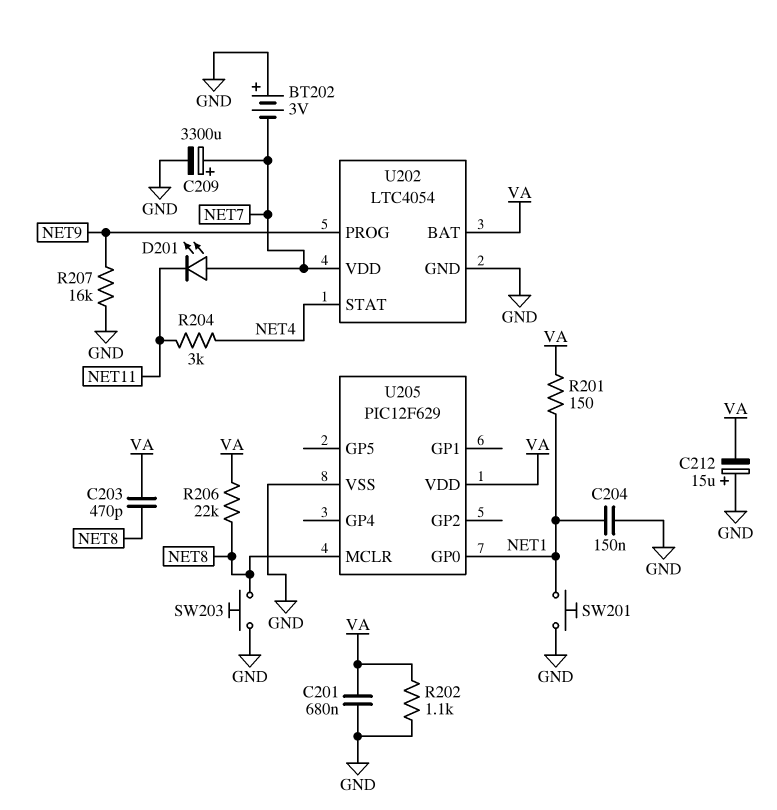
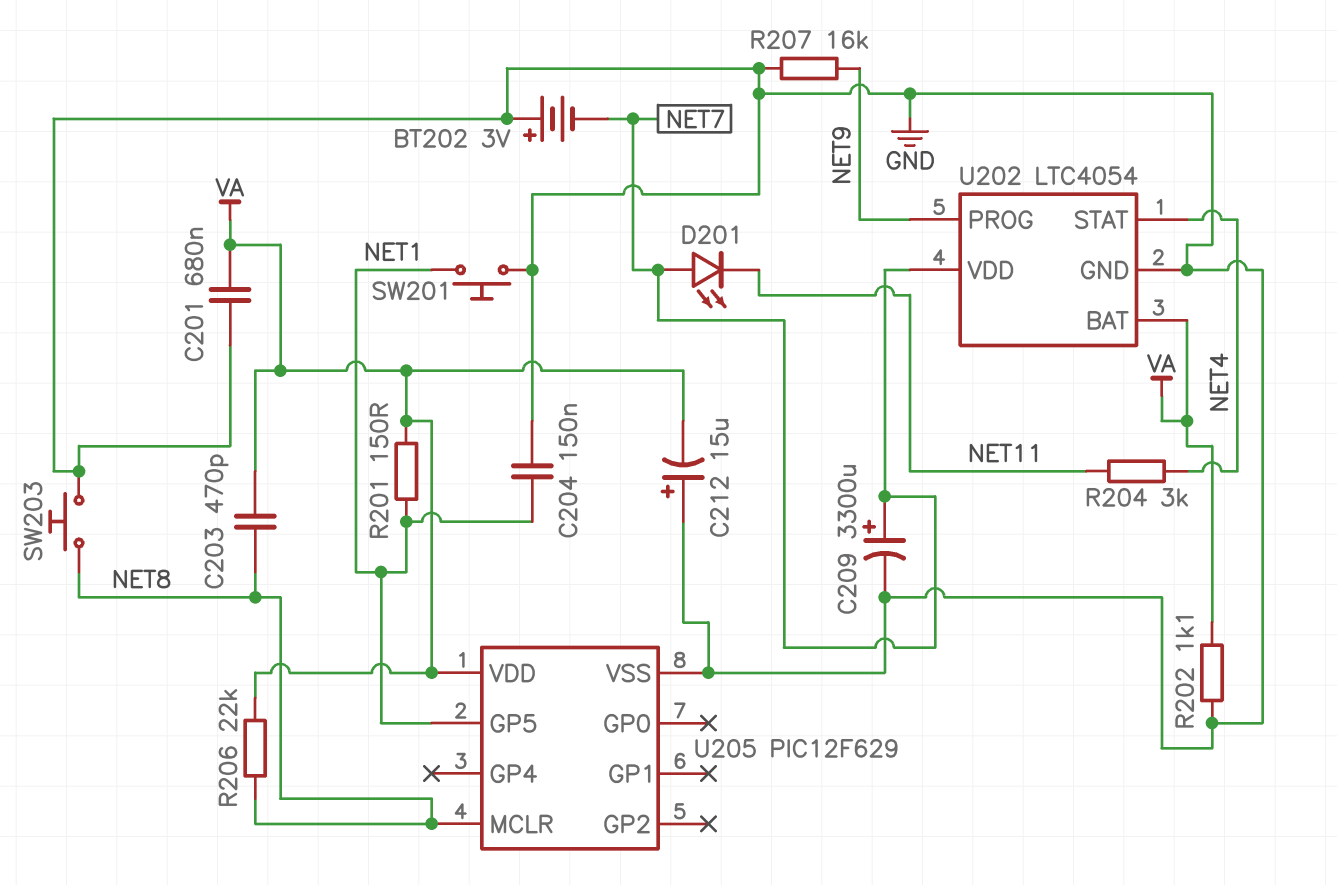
U205 pin GP0: NET1 -> none
U205 pin GP5: none -> NET1

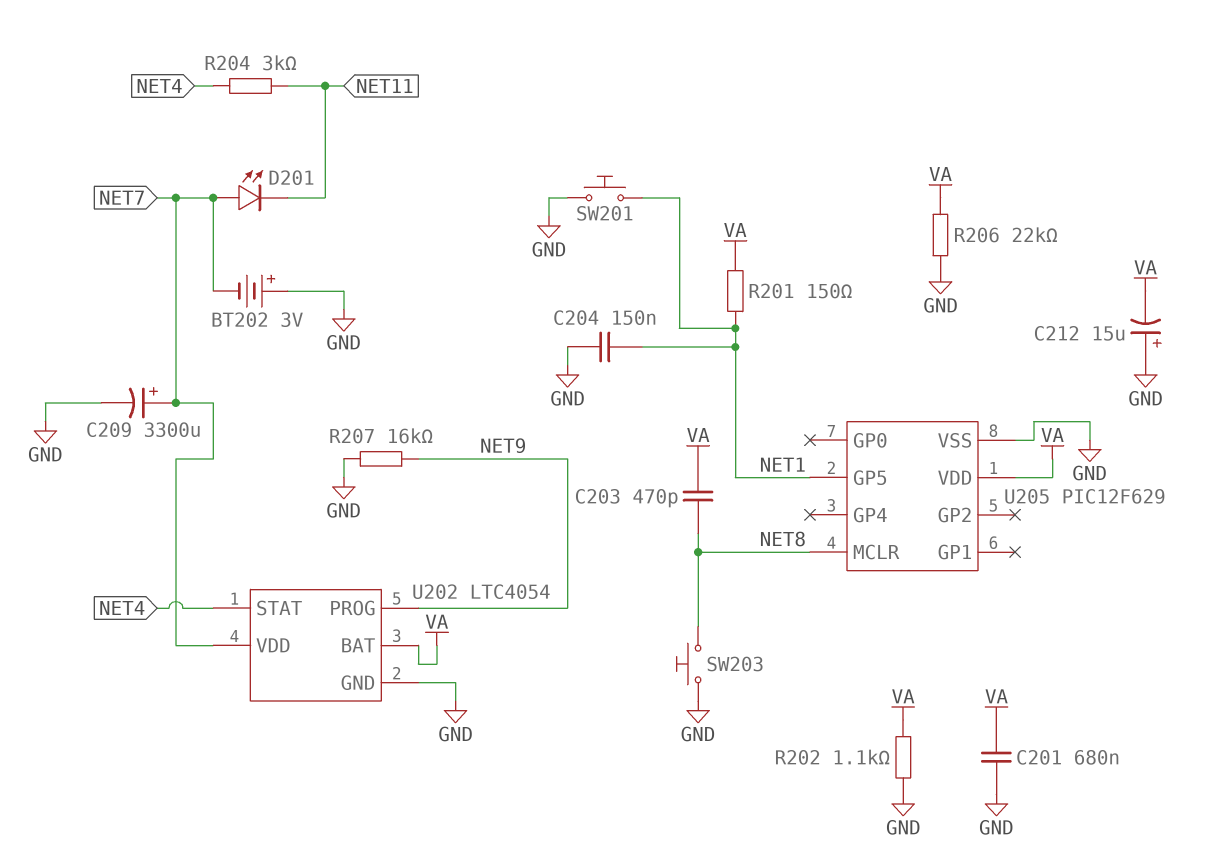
R206: 22k (NET8, VA) -> 22k (GND, VA)

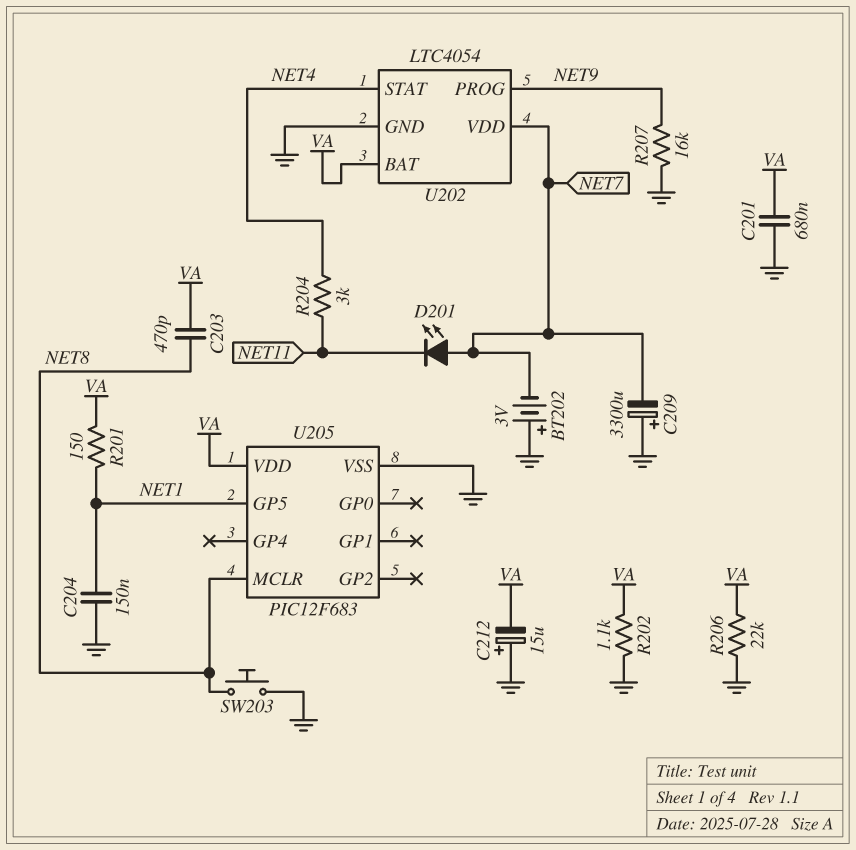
C209: 3300uF (plus NET7, minus GND) -> 3300uF (plus GND, minus NET7)
SW201: button (GND, NET1) -> none
U205: PIC12F629 -> PIC12F683

